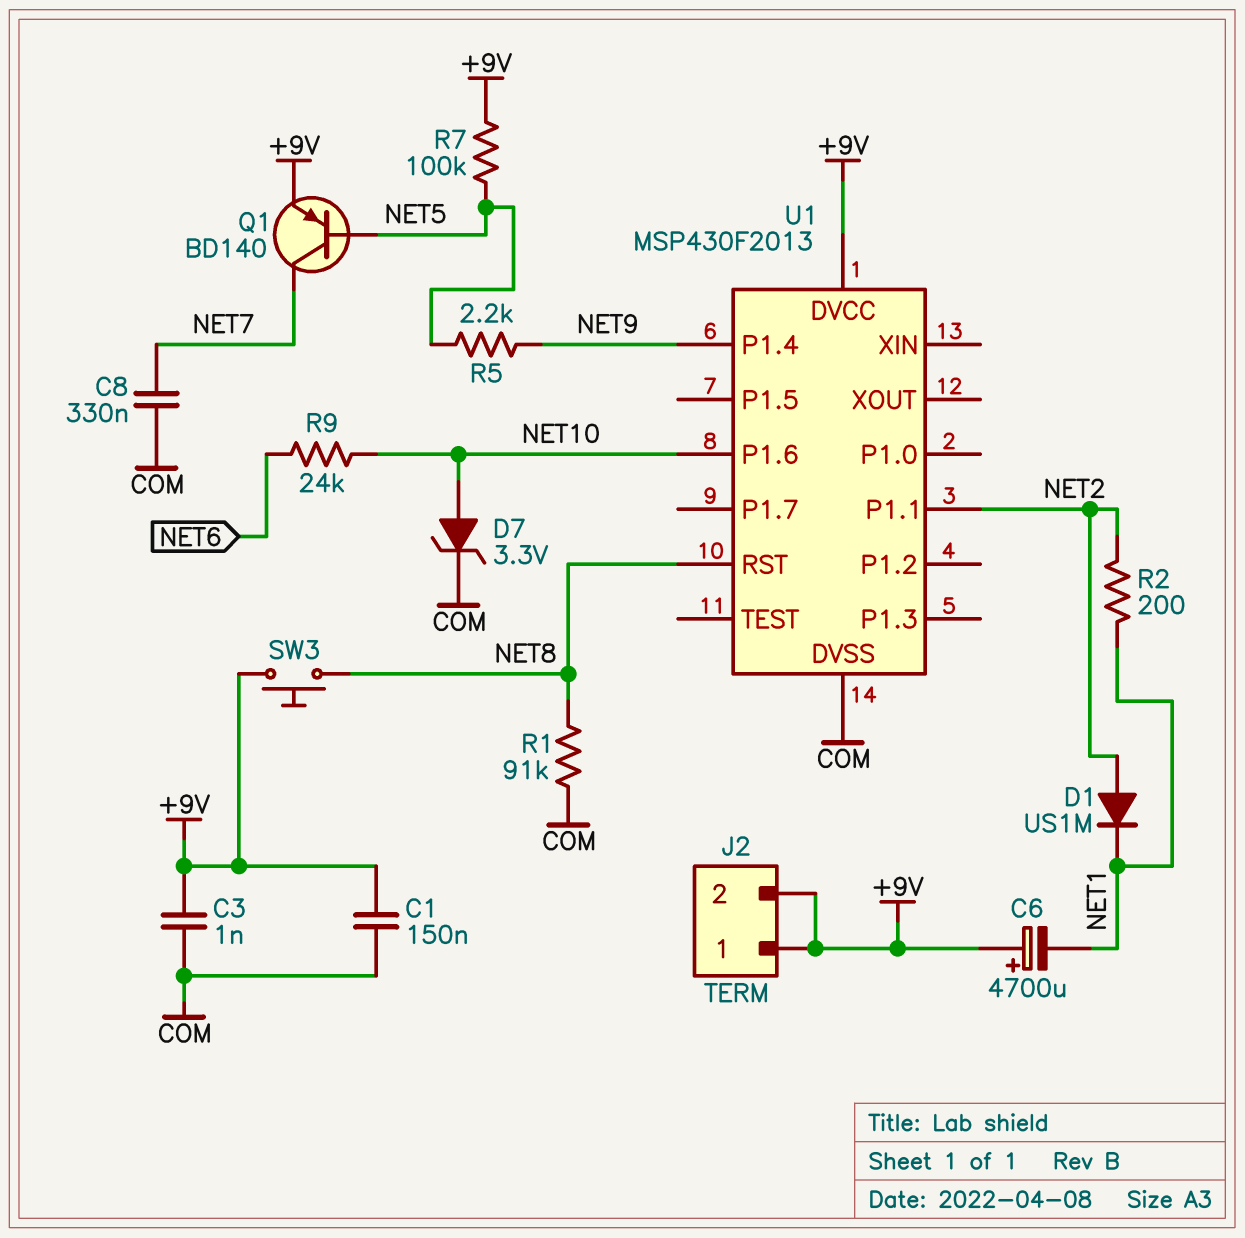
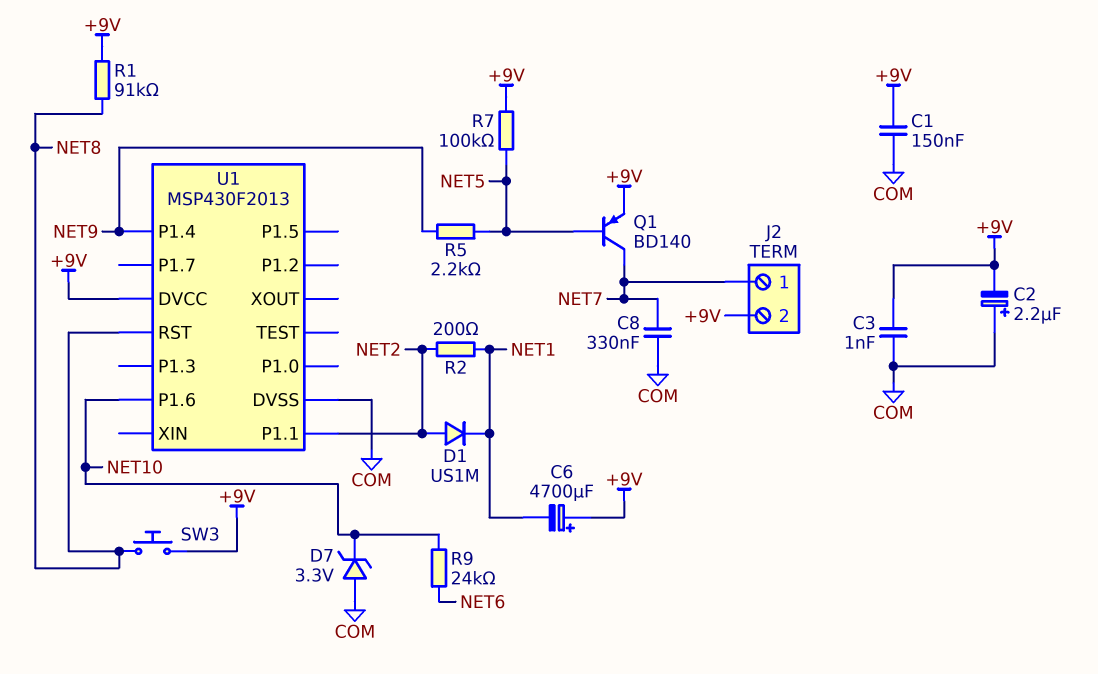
C2: none -> 2.2uF (plus COM, minus +9V)
D7: zener 3.3V (A NET10, K COM) -> zener 3.3V (A COM, K NET10)
J2 pin 1: +9V -> NET7
R1: 91k (COM, NET8) -> 91k (+9V, NET8)

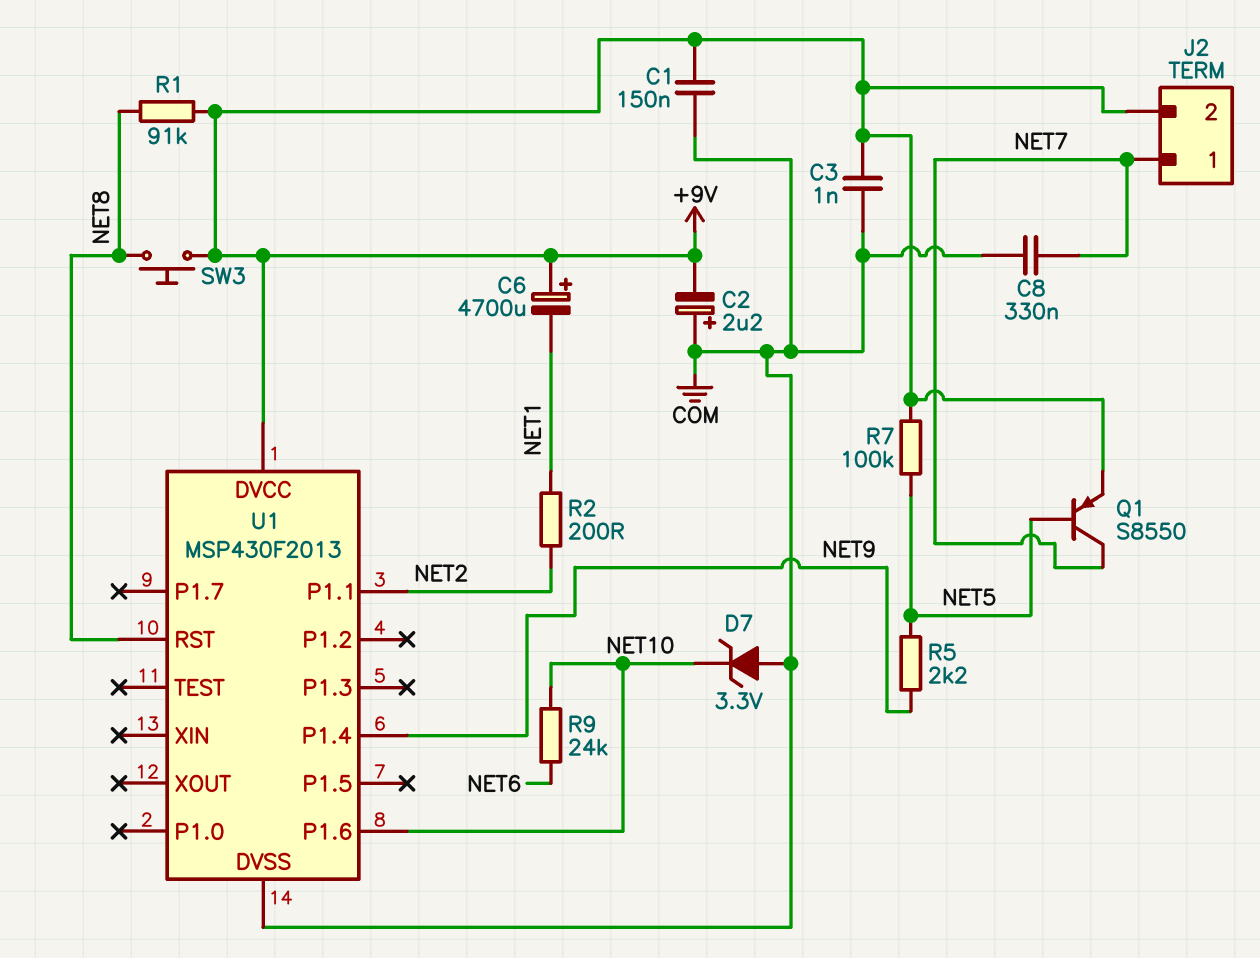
D1: diode US1M (A NET2, K NET1) -> none
Q1: PNP BD140 (B NET5, C NET7, E +9V) -> PNP S8550 (B NET5, C NET7, E +9V)

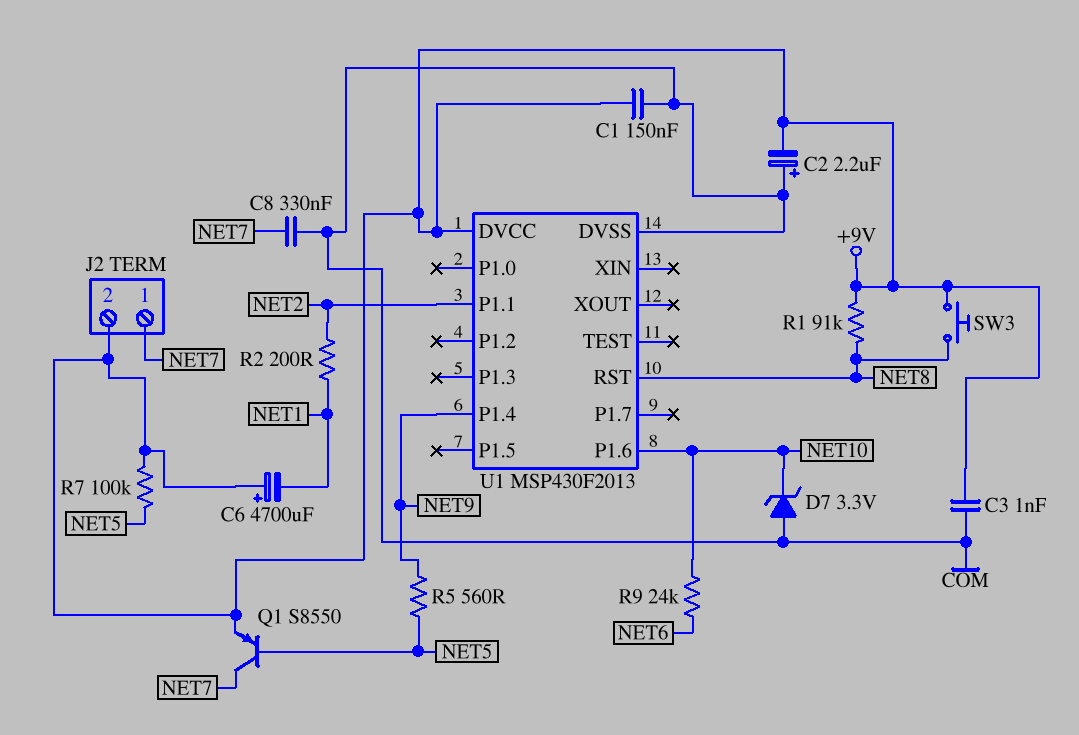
R5: 2.2k (NET5, NET9) -> 560 (NET5, NET9)

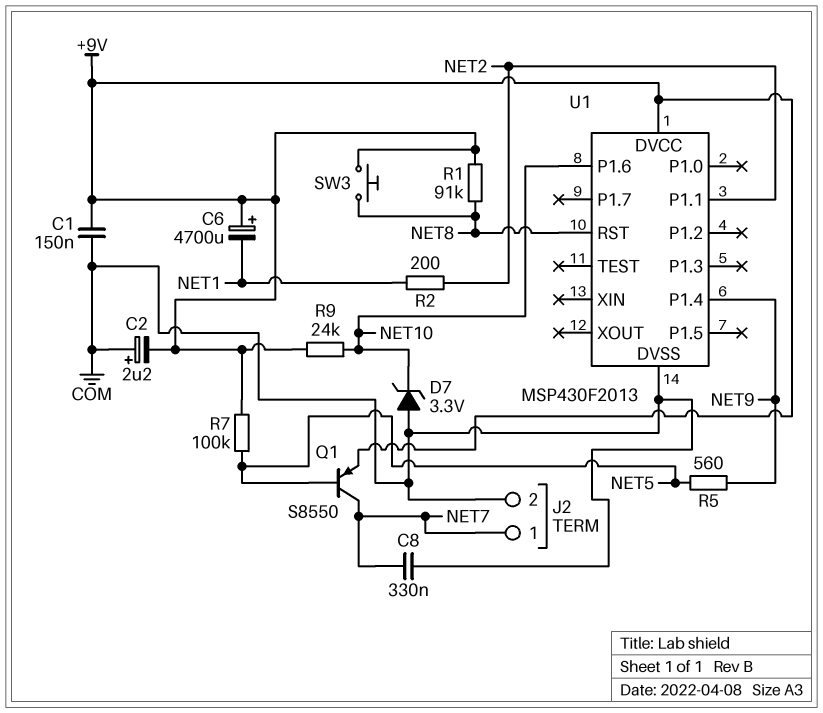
C3: 1nF (+9V, COM) -> none
J2 pin 2: +9V -> COM
R9: 24k (NET6, NET10) -> 24k (+9V, NET10)

